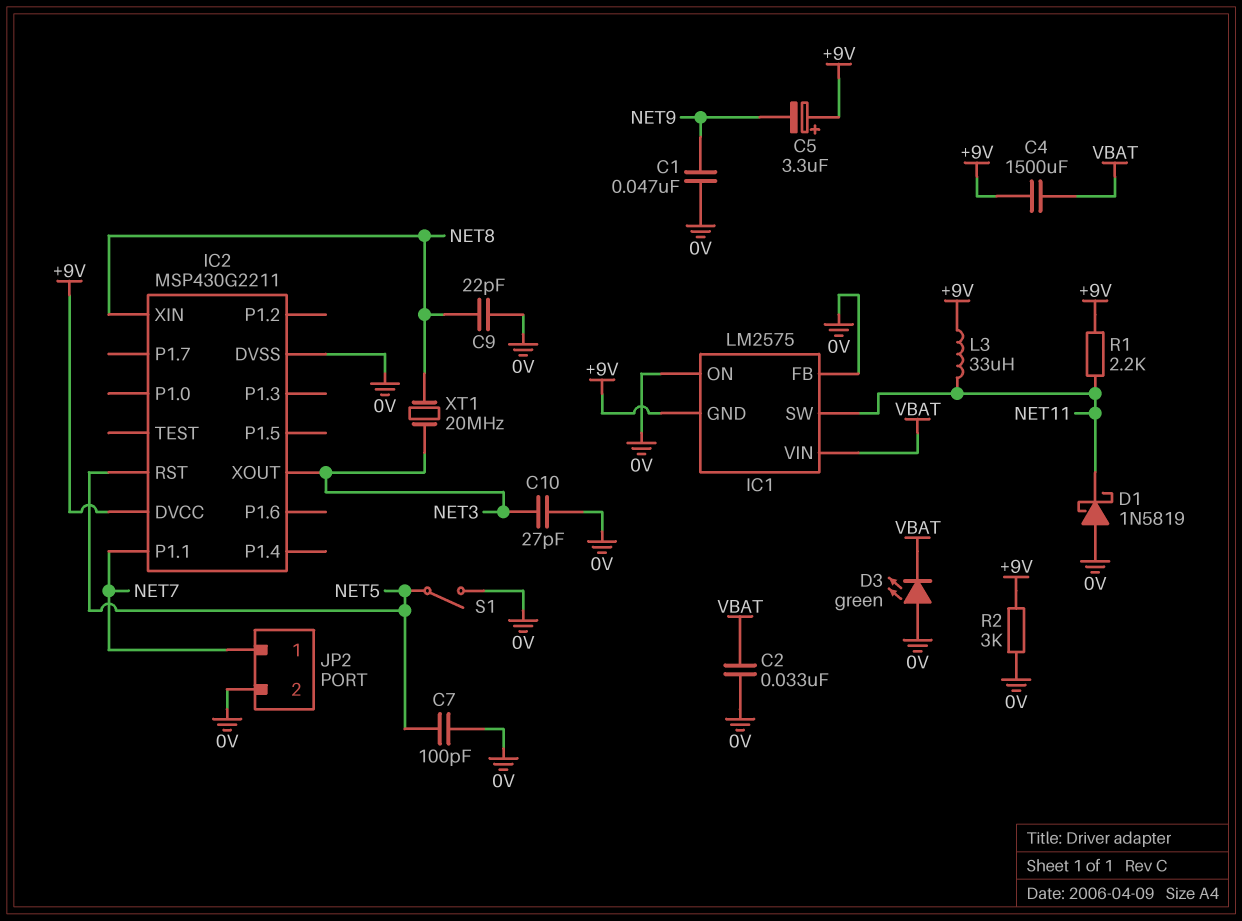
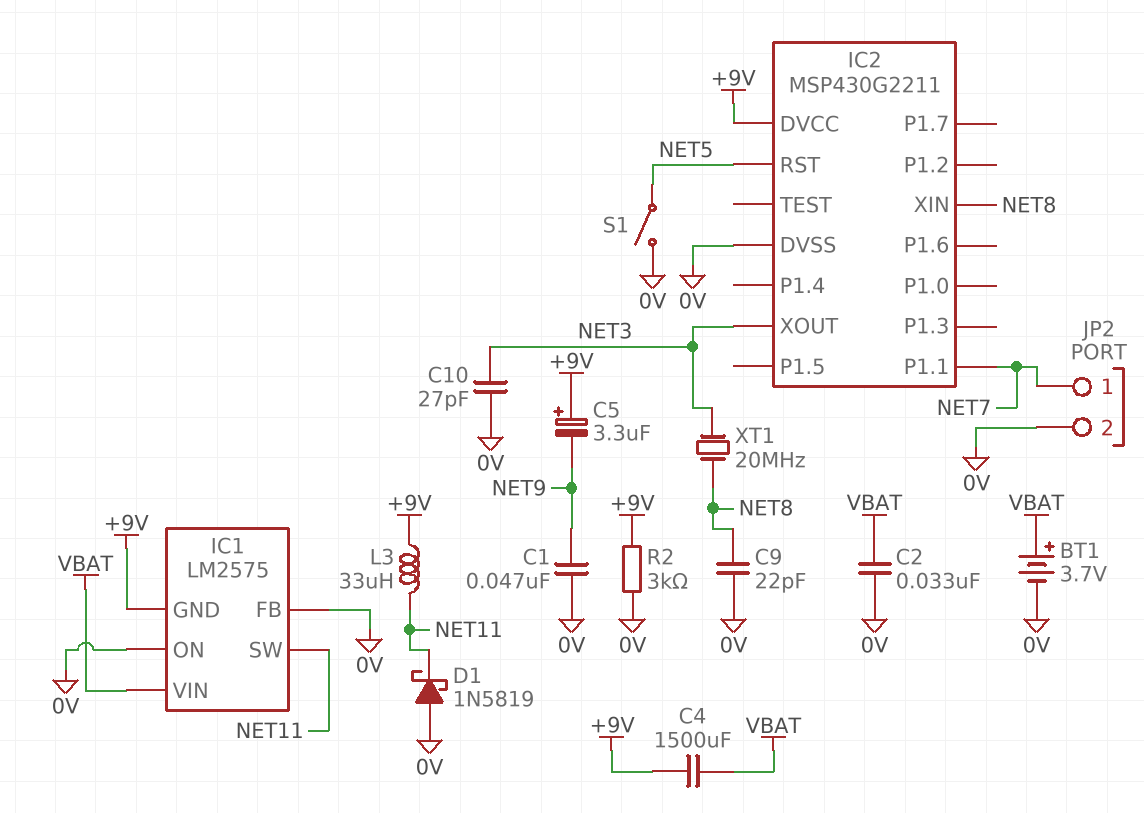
BT1: none -> 3.7V (plus VBAT, minus 0V)
C7: 100pF (0V, NET5) -> none
D3: LED green (A 0V, K VBAT) -> none
R1: 2.2k (+9V, NET11) -> none

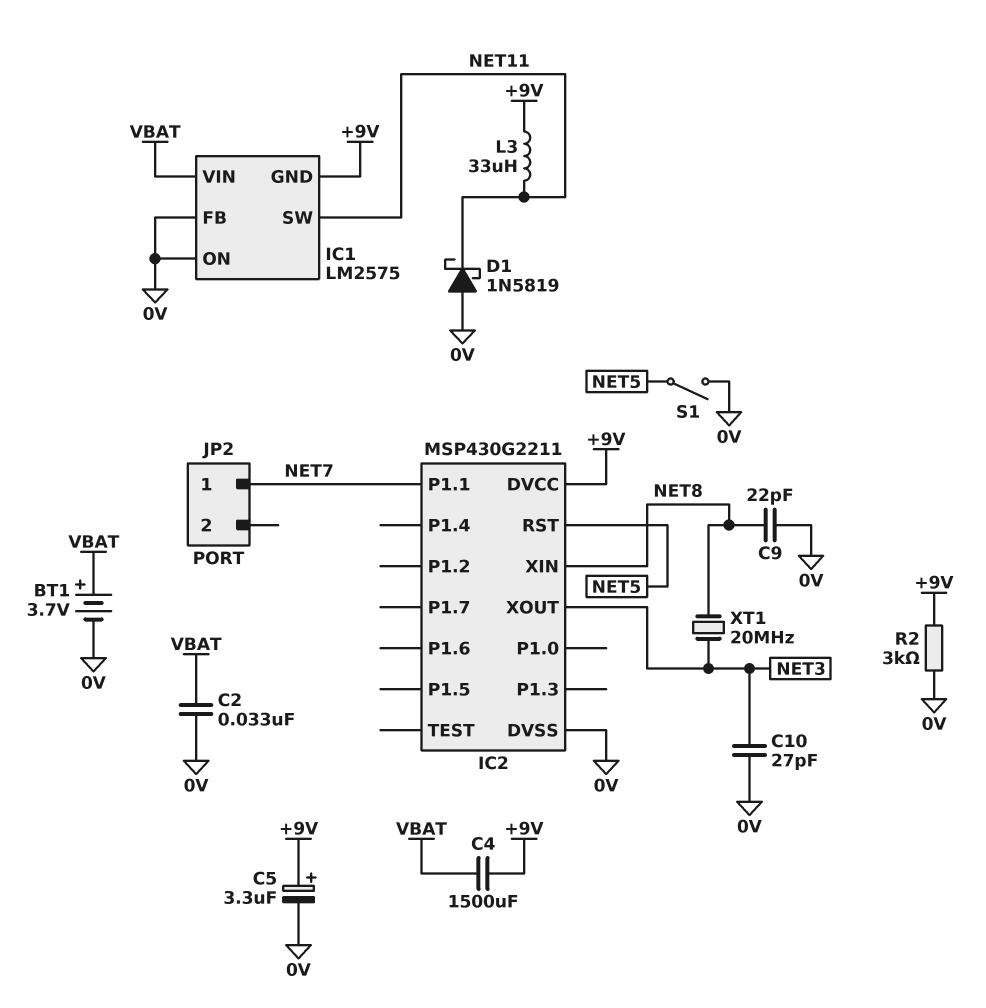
C1: 47nF (0V, NET9) -> none
C5: 3.3uF (plus +9V, minus NET9) -> 3.3uF (plus +9V, minus 0V)
JP2 pin 2: 0V -> none

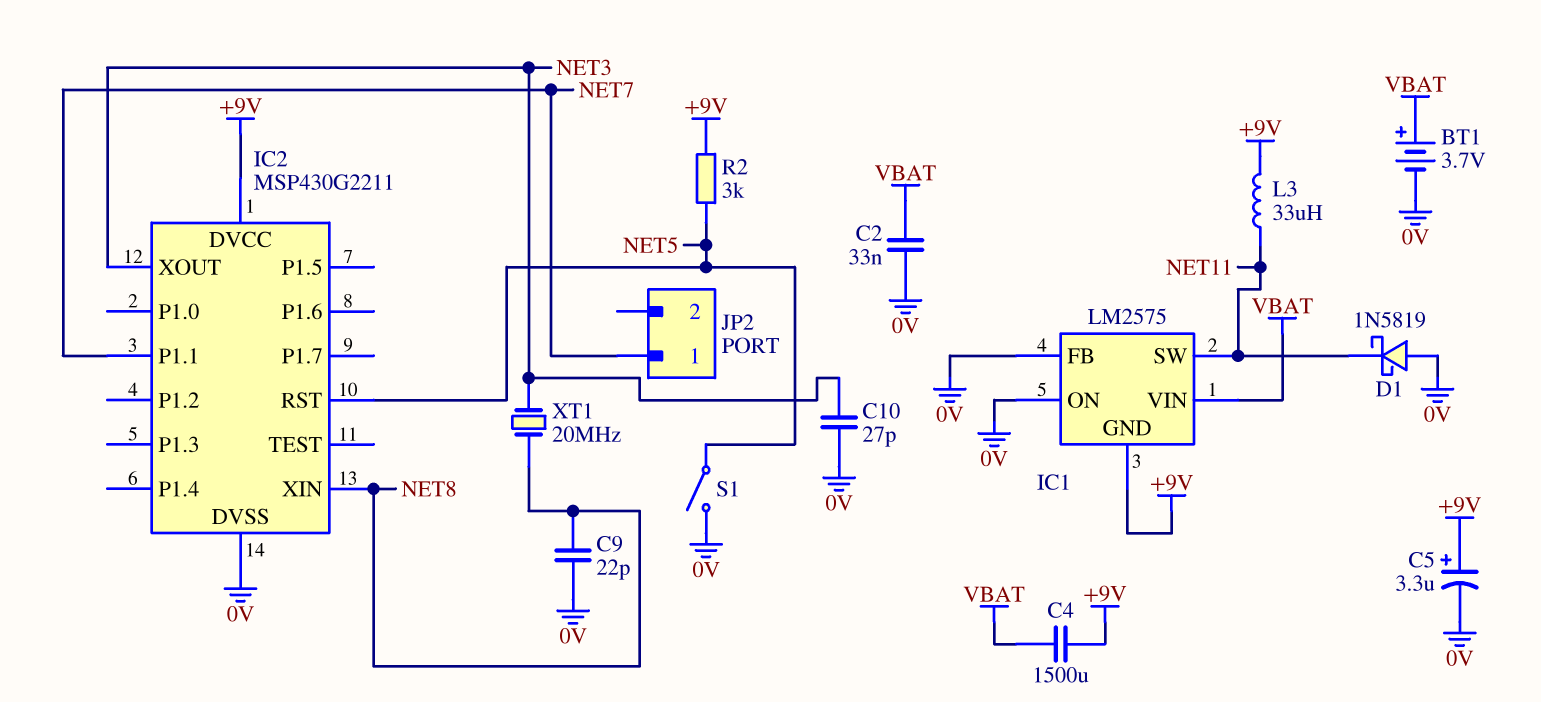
R2: 3k (+9V, 0V) -> 3k (+9V, NET5)

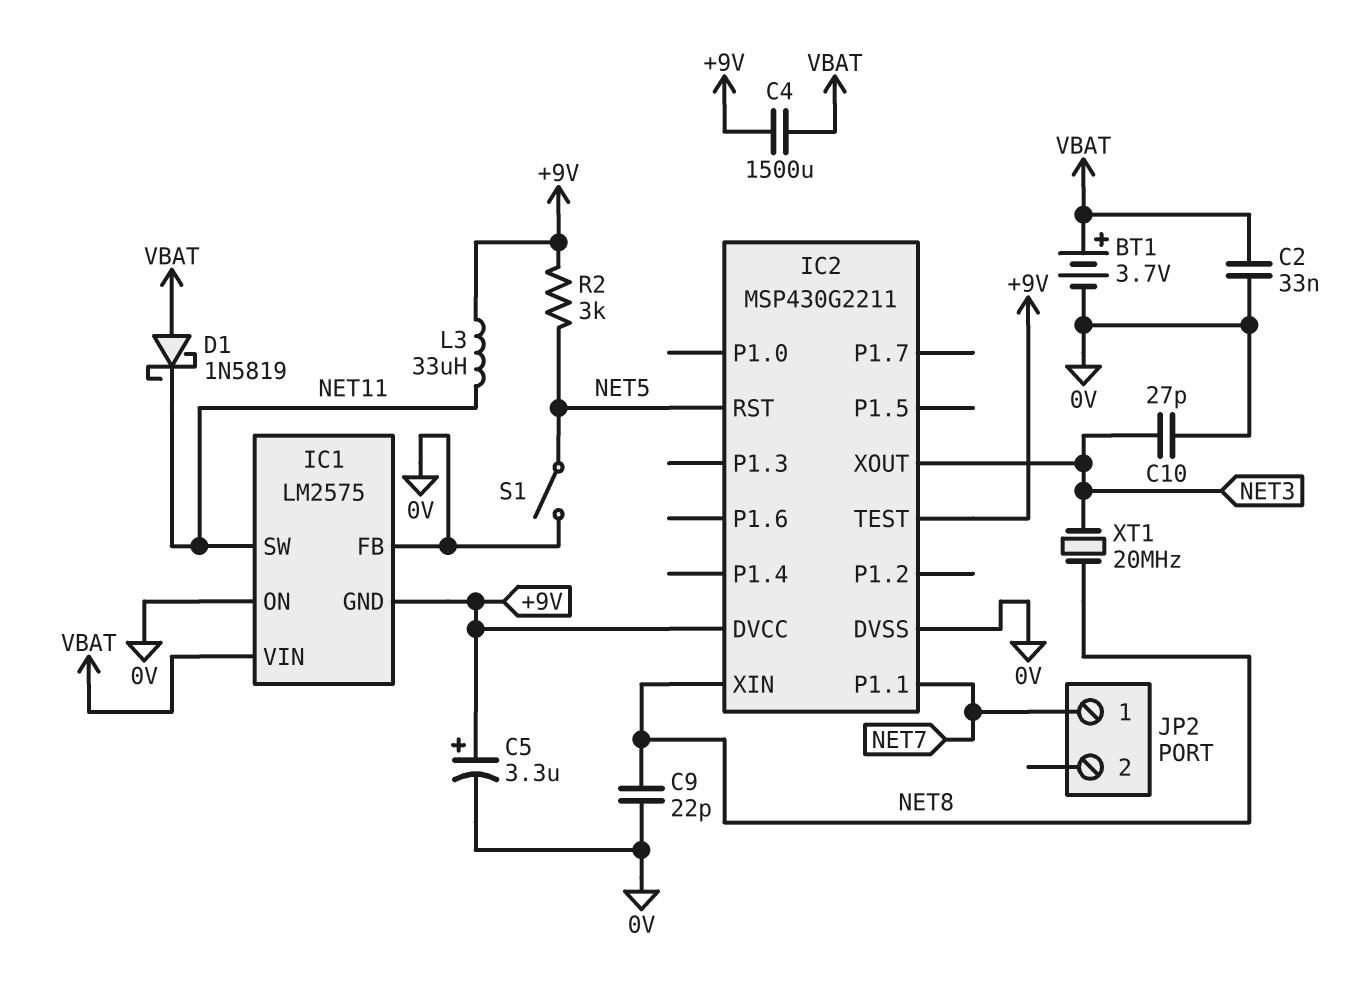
D1: schottky 1N5819 (A 0V, K NET11) -> schottky 1N5819 (A VBAT, K NET11)
IC2 pin TEST: none -> +9V

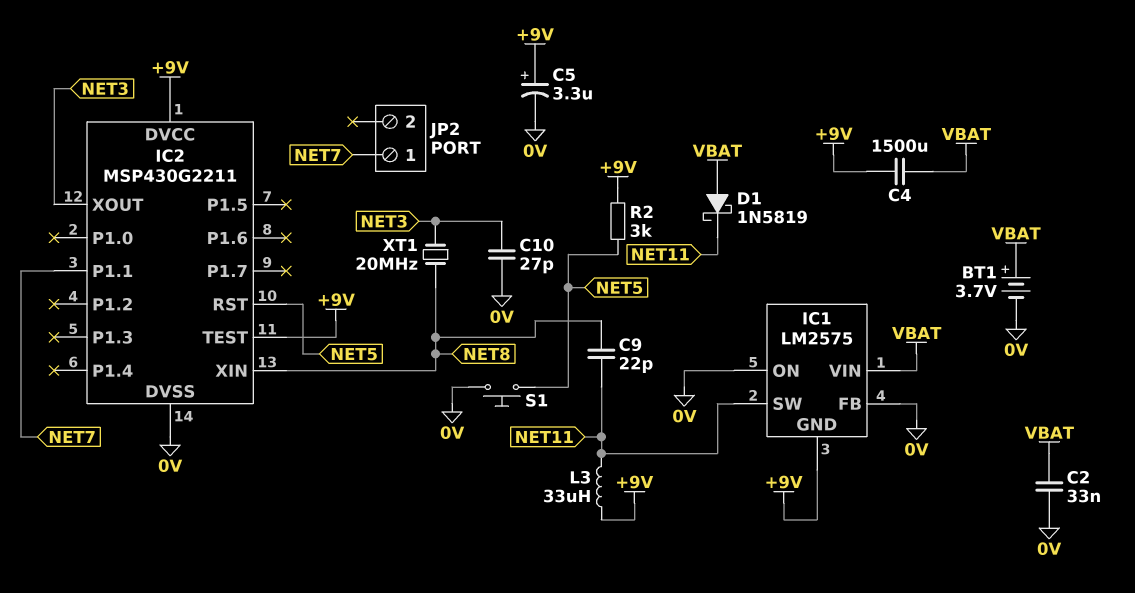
C9: 22pF (0V, NET8) -> 22pF (NET8, NET11)
S1: switch (0V, NET5) -> button (0V, NET5)

